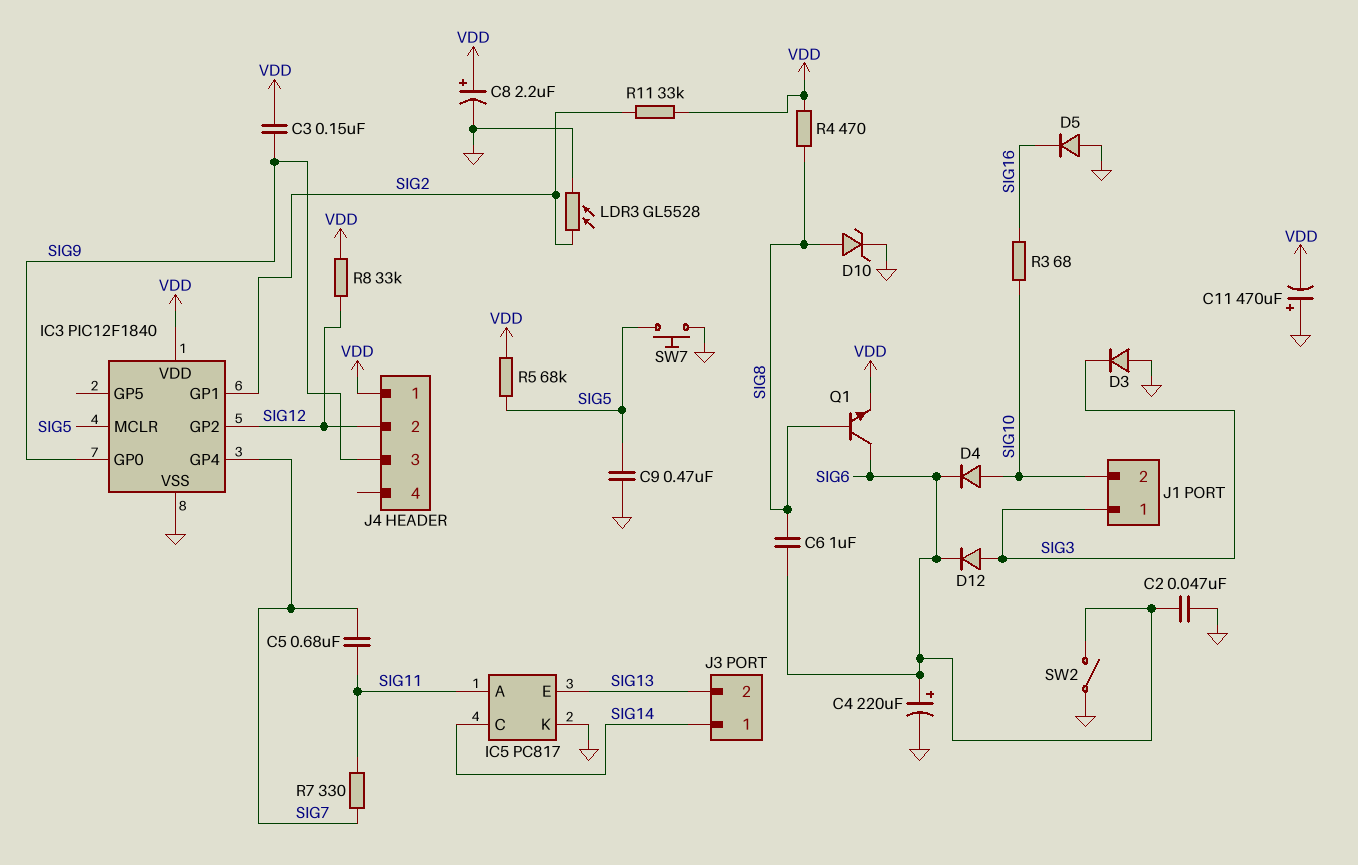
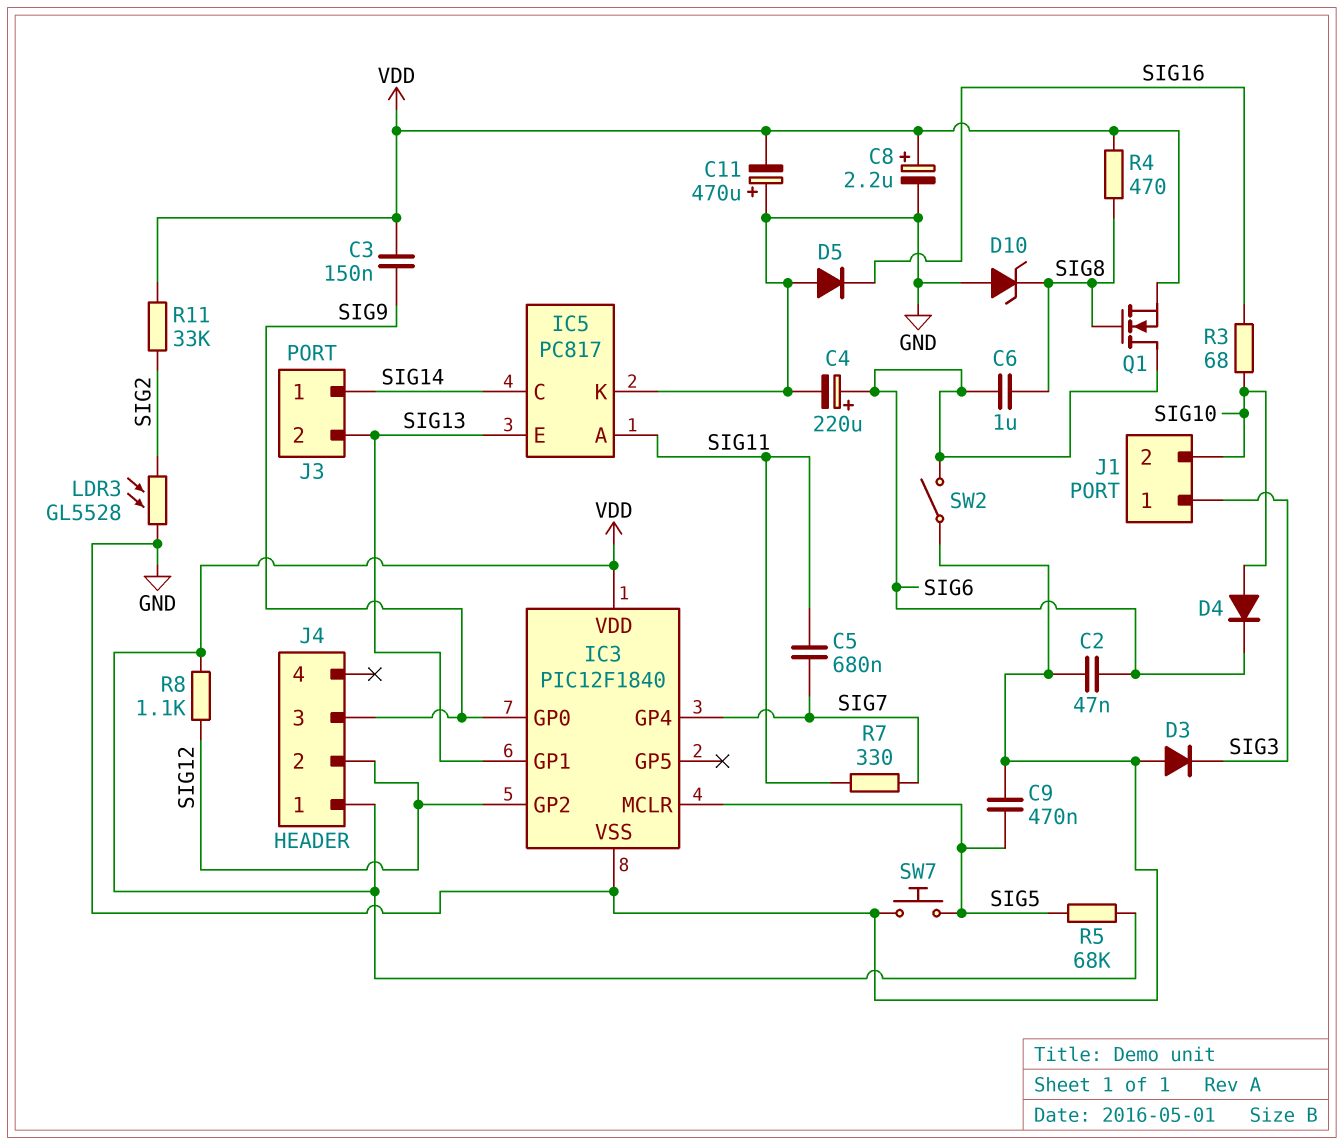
D10: zener (A SIG8, K GND) -> zener (A GND, K SIG8)
D12: diode (A SIG3, K SIG6) -> none
IC3 pin GP1: SIG2 -> SIG13
Q1: NPN (B SIG8, C SIG6, E VDD) -> NMOS (G SIG8, D SIG6, S VDD)
R8: 33k (SIG12, VDD) -> 1.1k (SIG12, VDD)

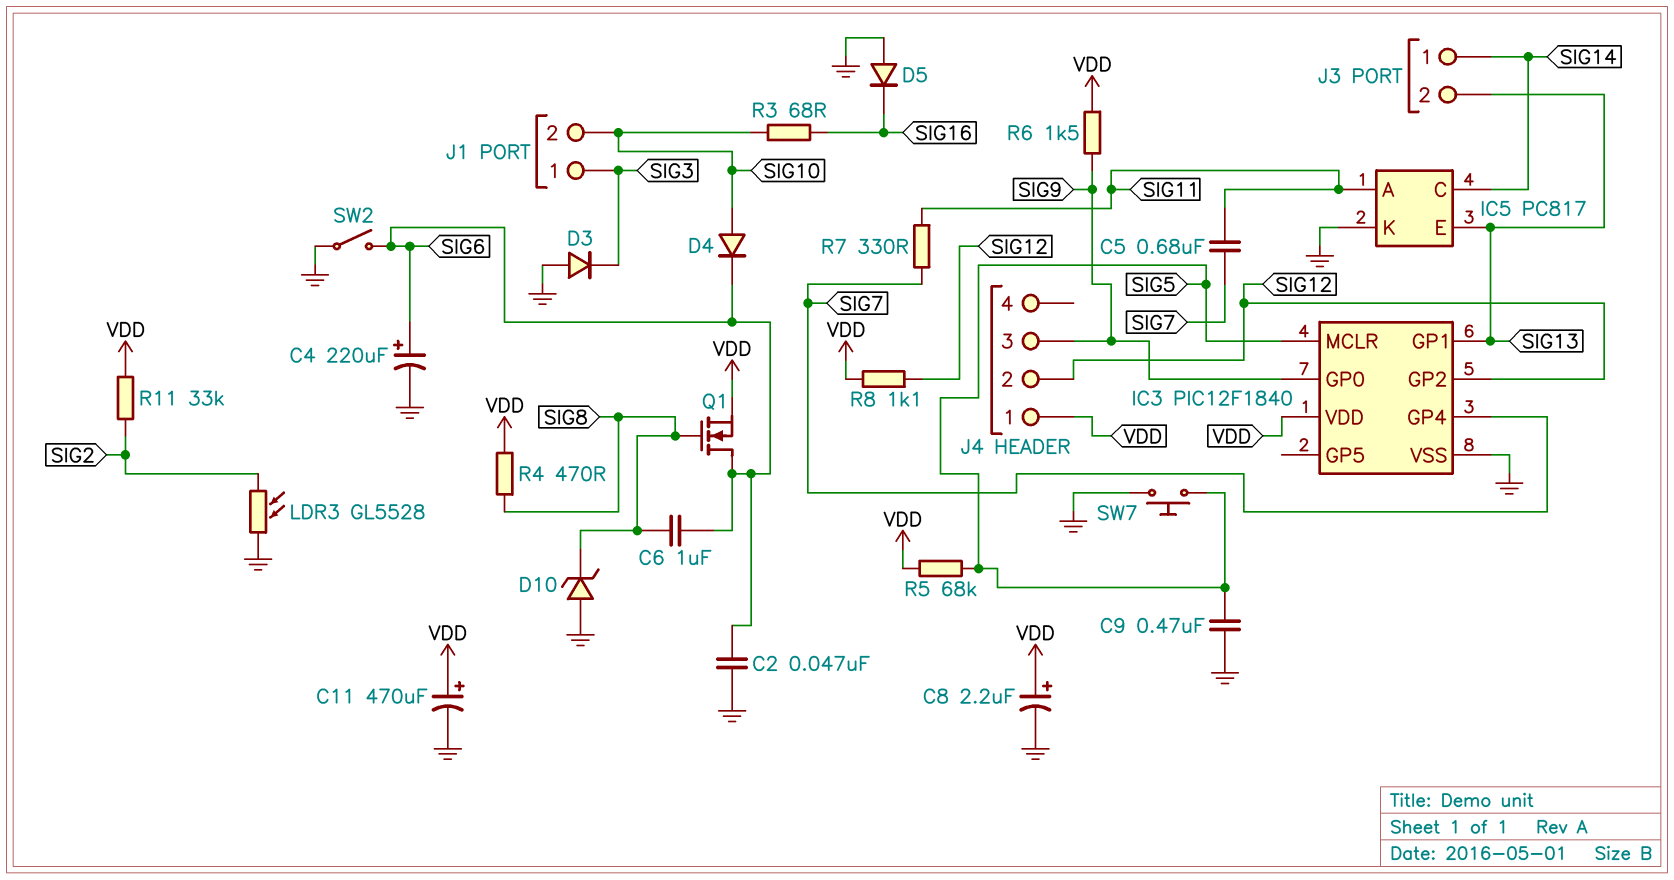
C3: 150nF (SIG9, VDD) -> none
C11: 470uF (plus GND, minus VDD) -> 470uF (plus VDD, minus GND)
R6: none -> 1.5k (SIG9, VDD)

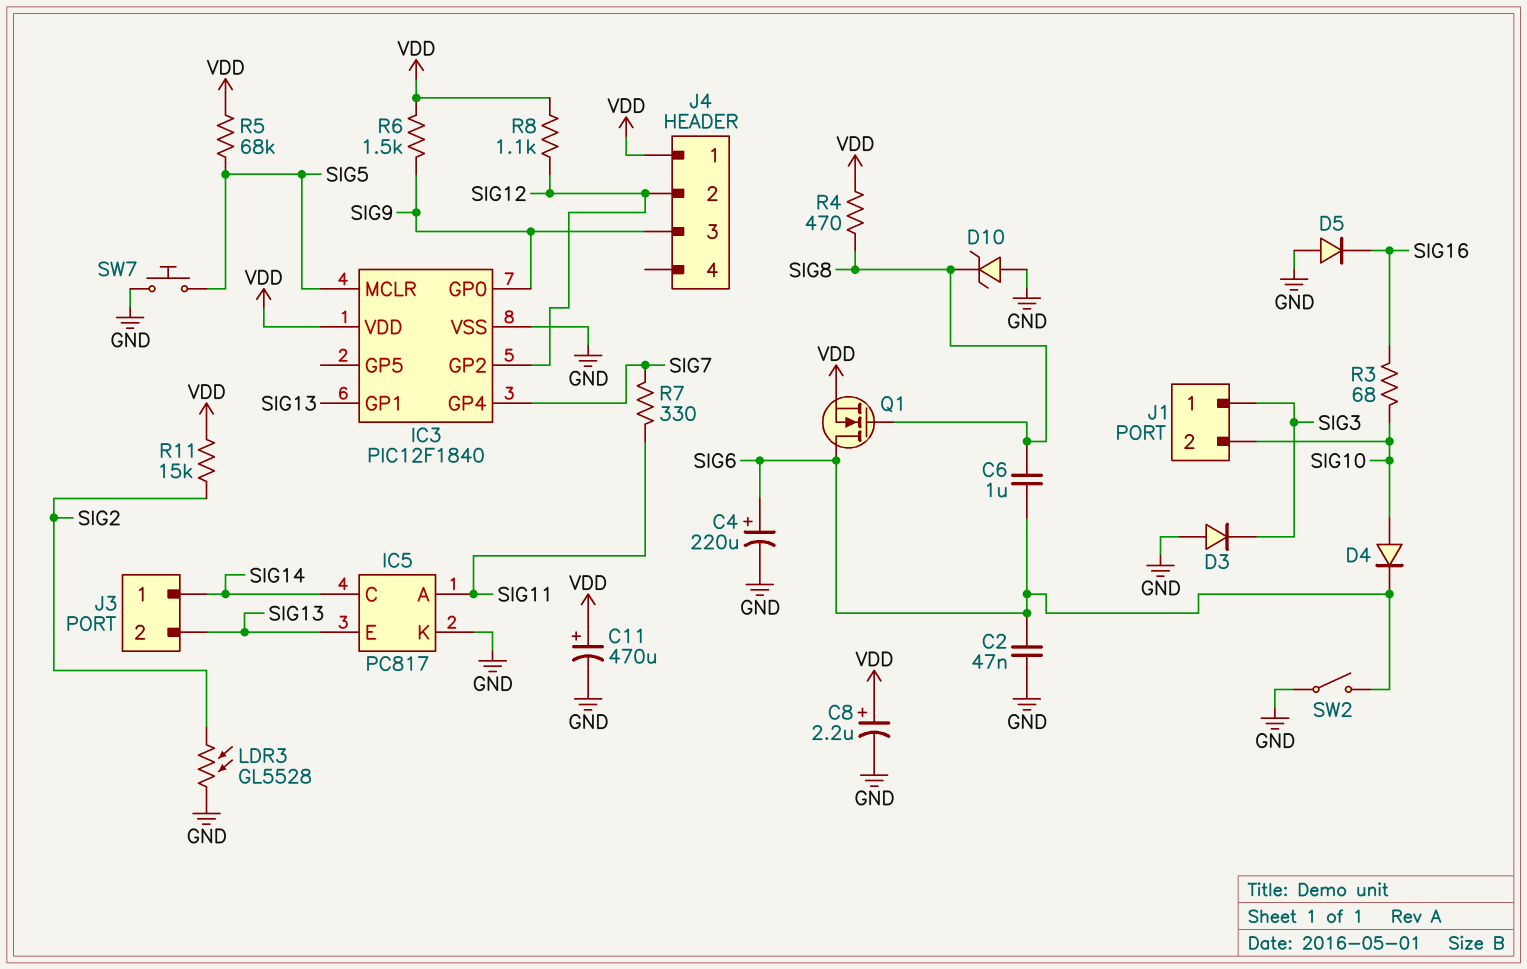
C5: 680nF (SIG7, SIG11) -> none
C9: 470nF (GND, SIG5) -> none
R11: 33k (SIG2, VDD) -> 15k (SIG2, VDD)

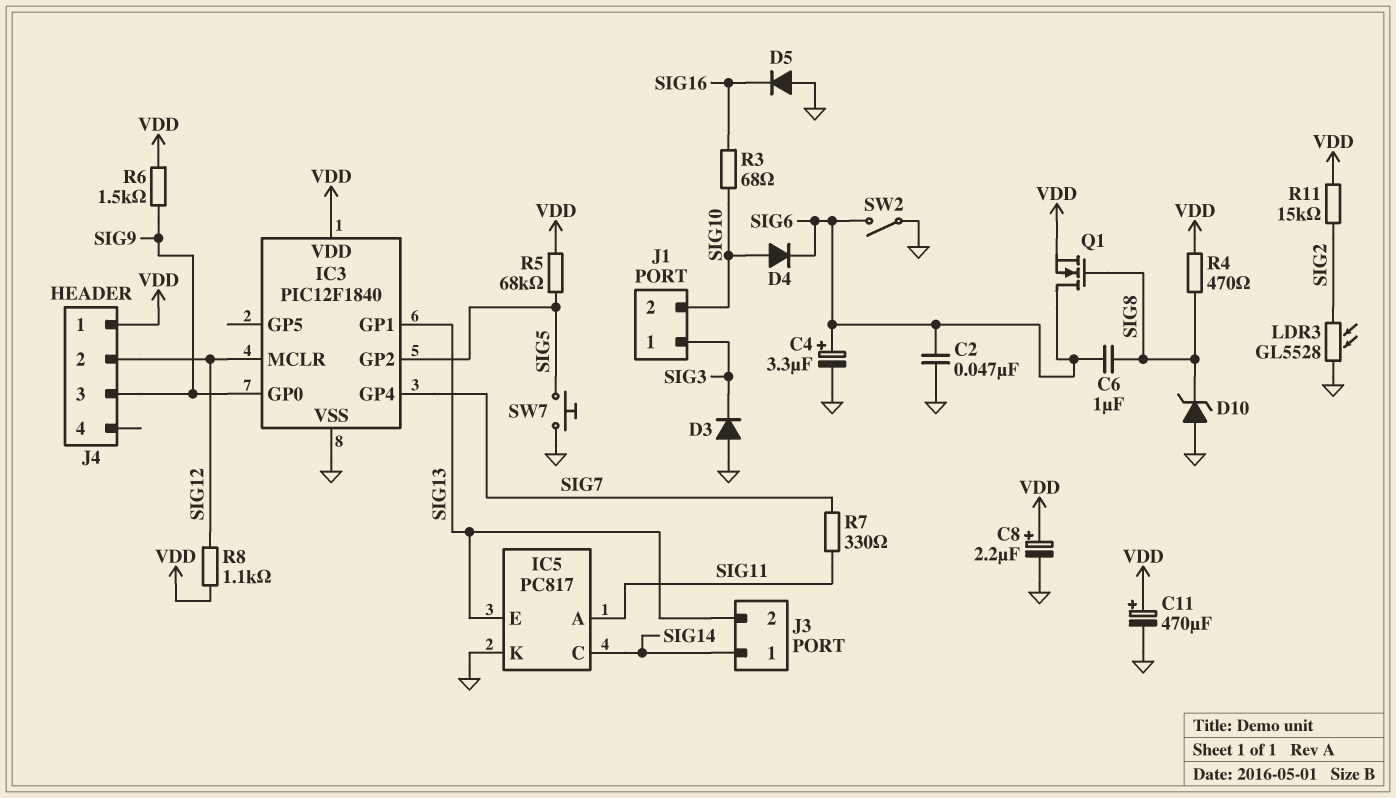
C4: 220uF (plus SIG6, minus GND) -> 3.3uF (plus SIG6, minus GND)
IC3 pin GP2: SIG12 -> SIG5
IC3 pin MCLR: SIG5 -> SIG12

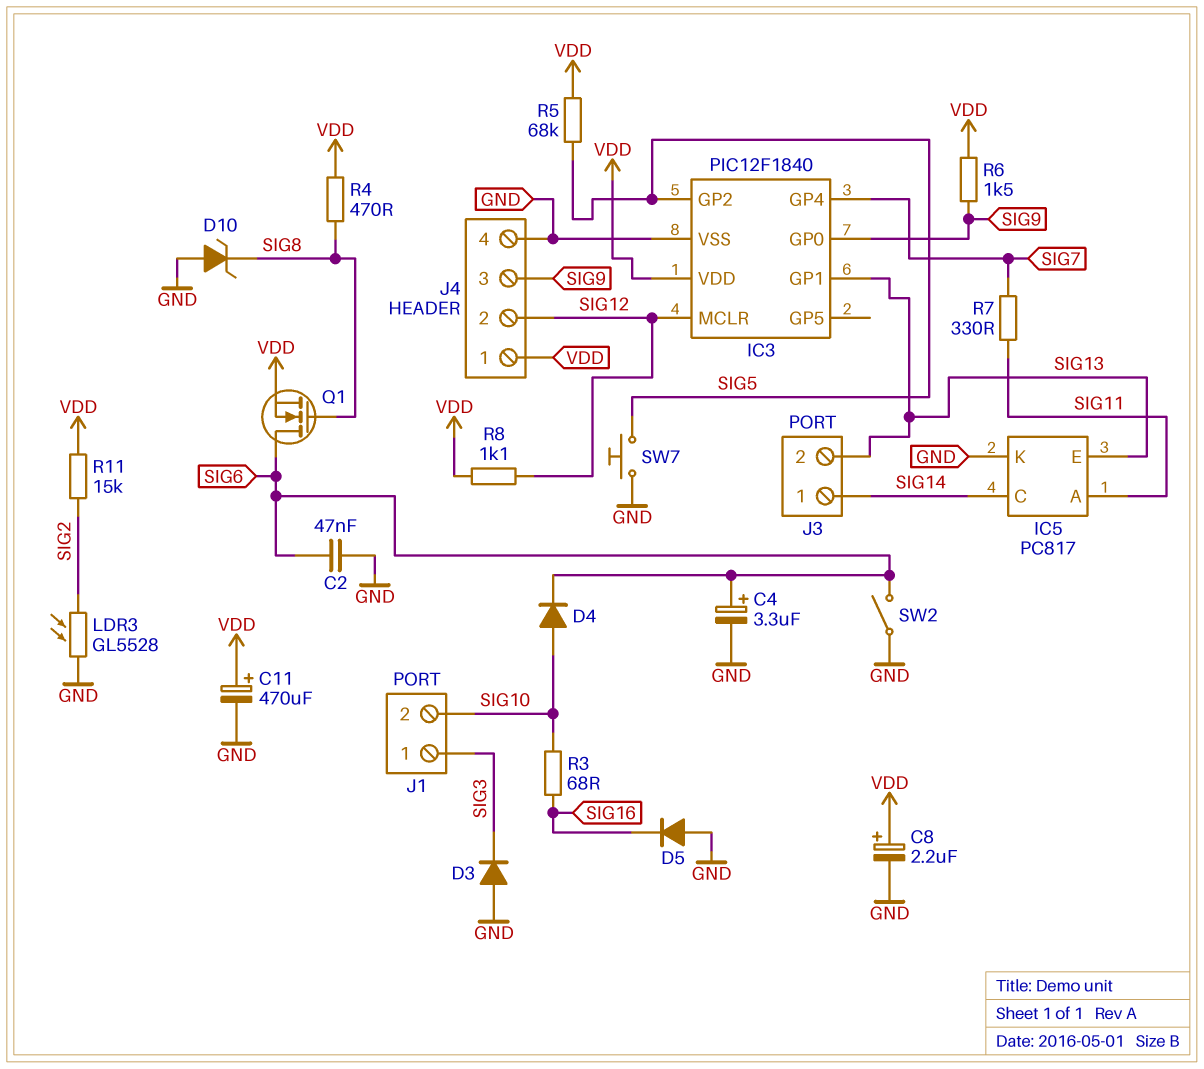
C6: 1uF (SIG6, SIG8) -> none
J4 pin 4: none -> GND

